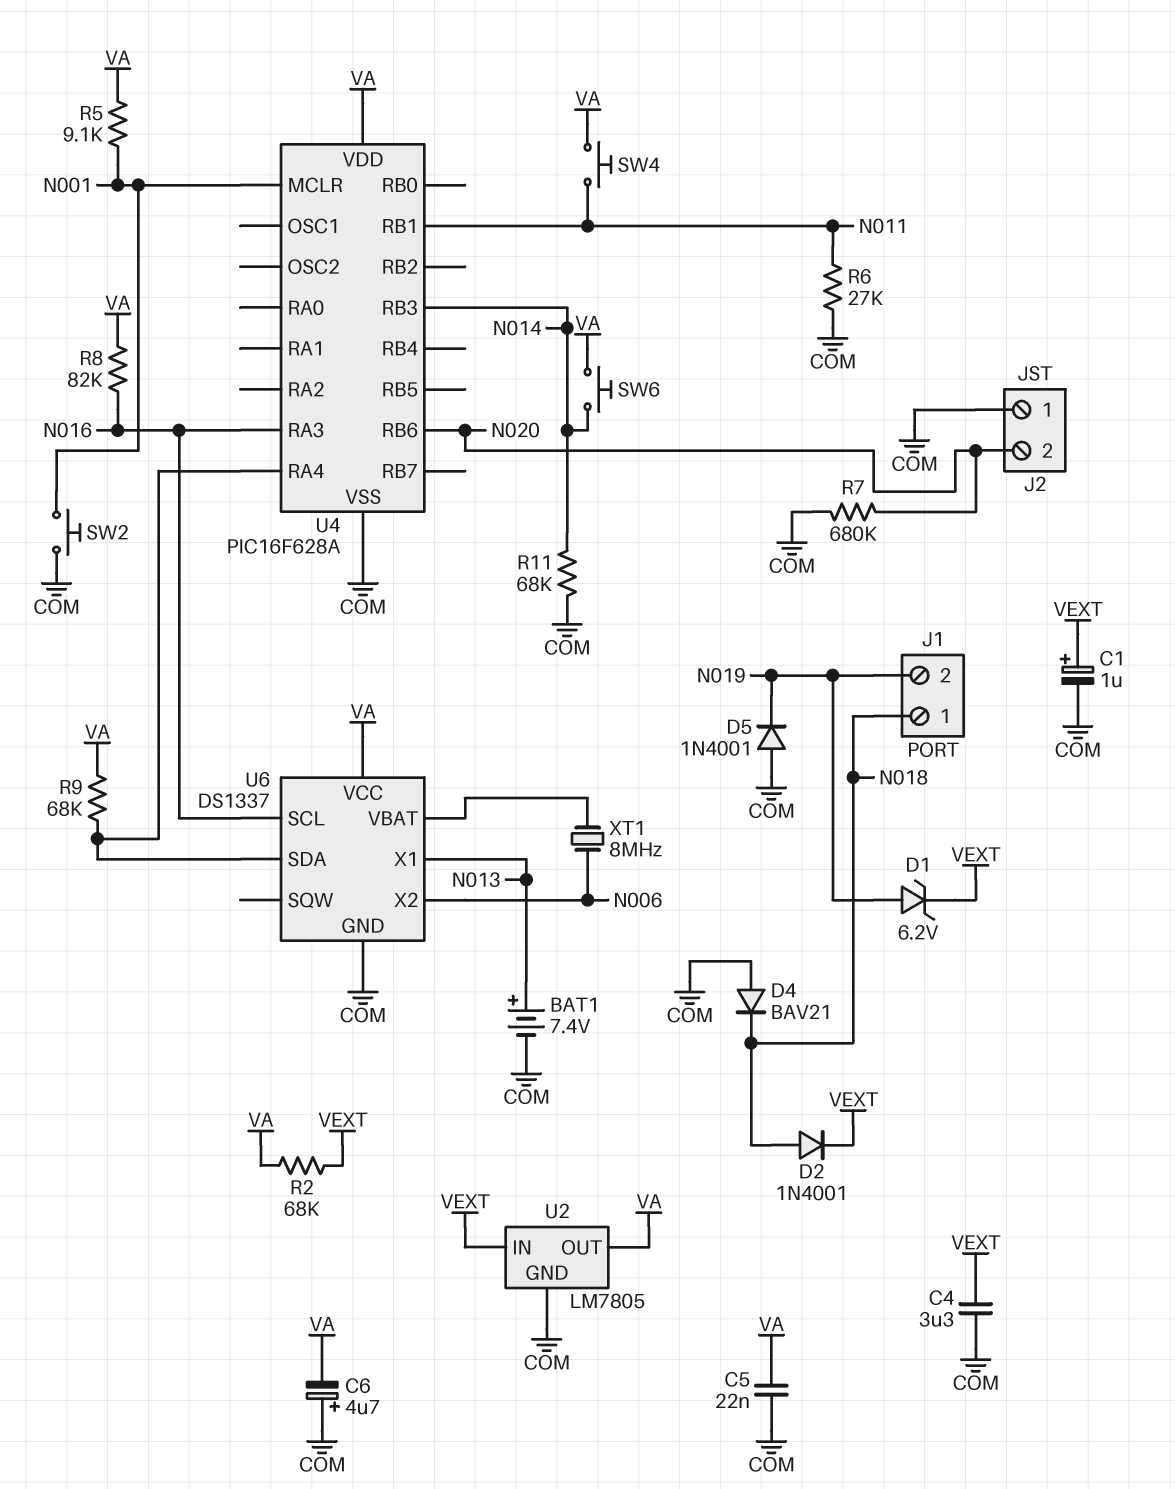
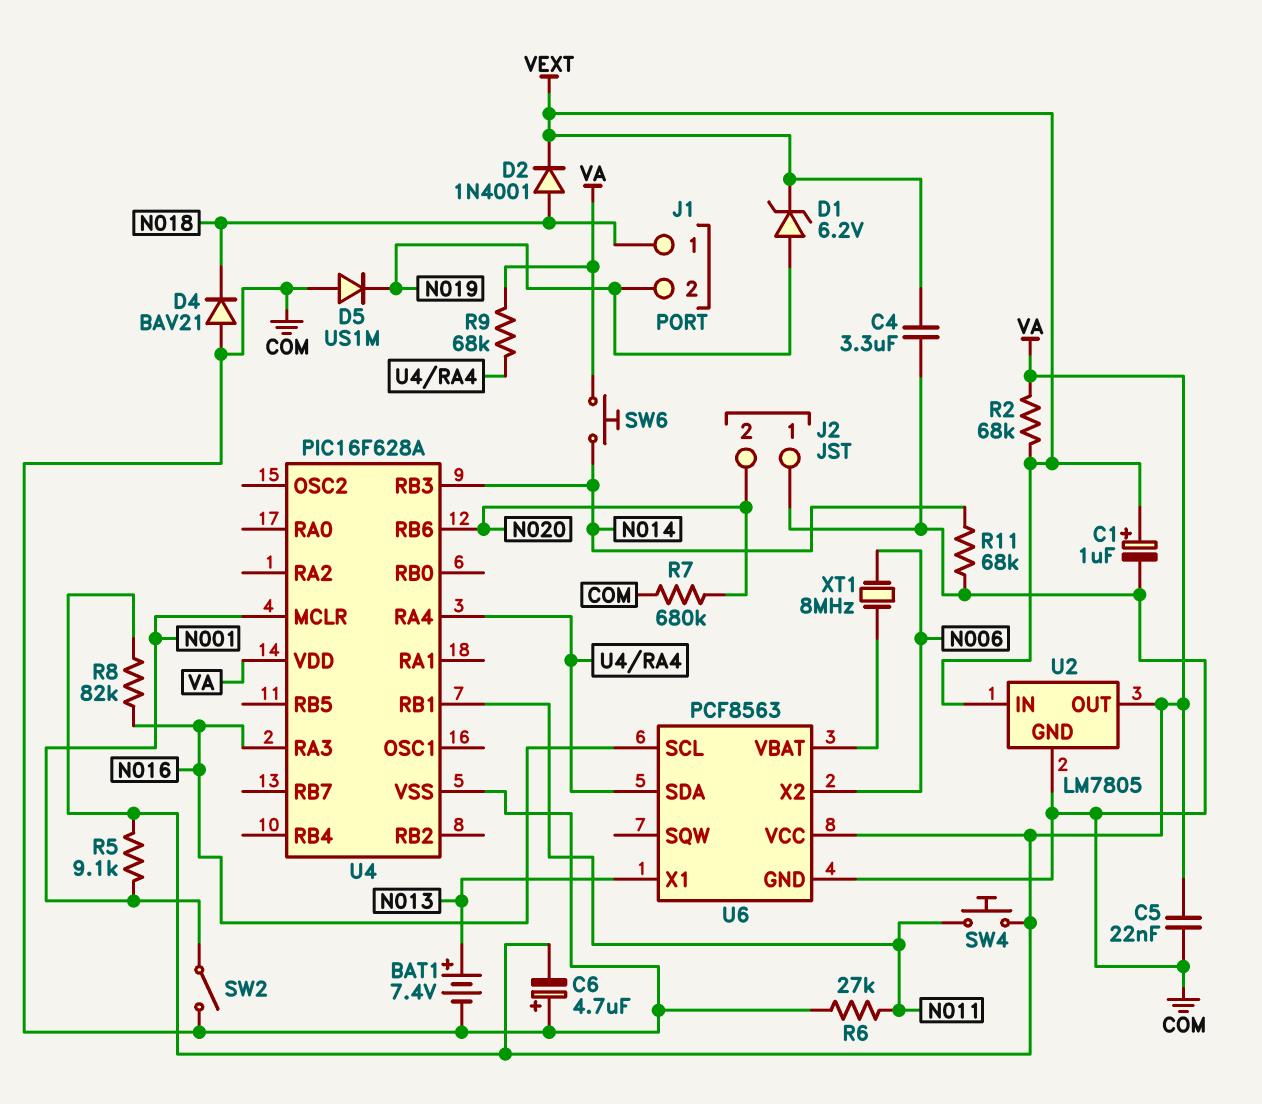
D5: diode 1N4001 (A COM, K N019) -> diode US1M (A COM, K N019)
SW2: button (COM, N001) -> switch (COM, N001)
U6: DS1337 -> PCF8563

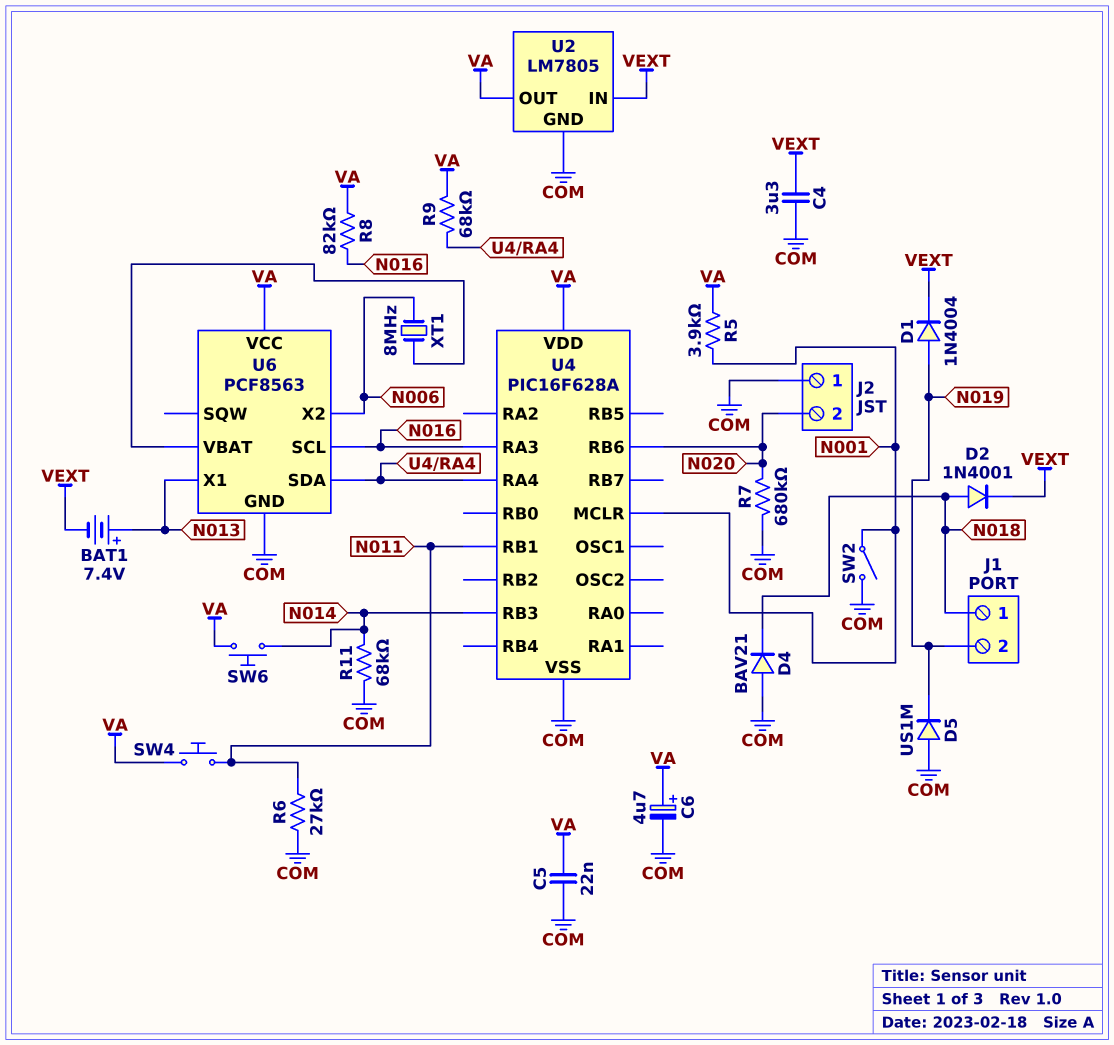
BAT1: 7.4V (plus N013, minus COM) -> 7.4V (plus N013, minus VEXT)
C1: 1uF (plus VEXT, minus COM) -> none
C6: 4.7uF (plus COM, minus VA) -> 4.7uF (plus VA, minus COM)
D1: zener 6.2V (A N019, K VEXT) -> diode 1N4004 (A N019, K VEXT)
R2: 68k (VA, VEXT) -> none
R5: 9.1k (N001, VA) -> 3.9k (N001, VA)

